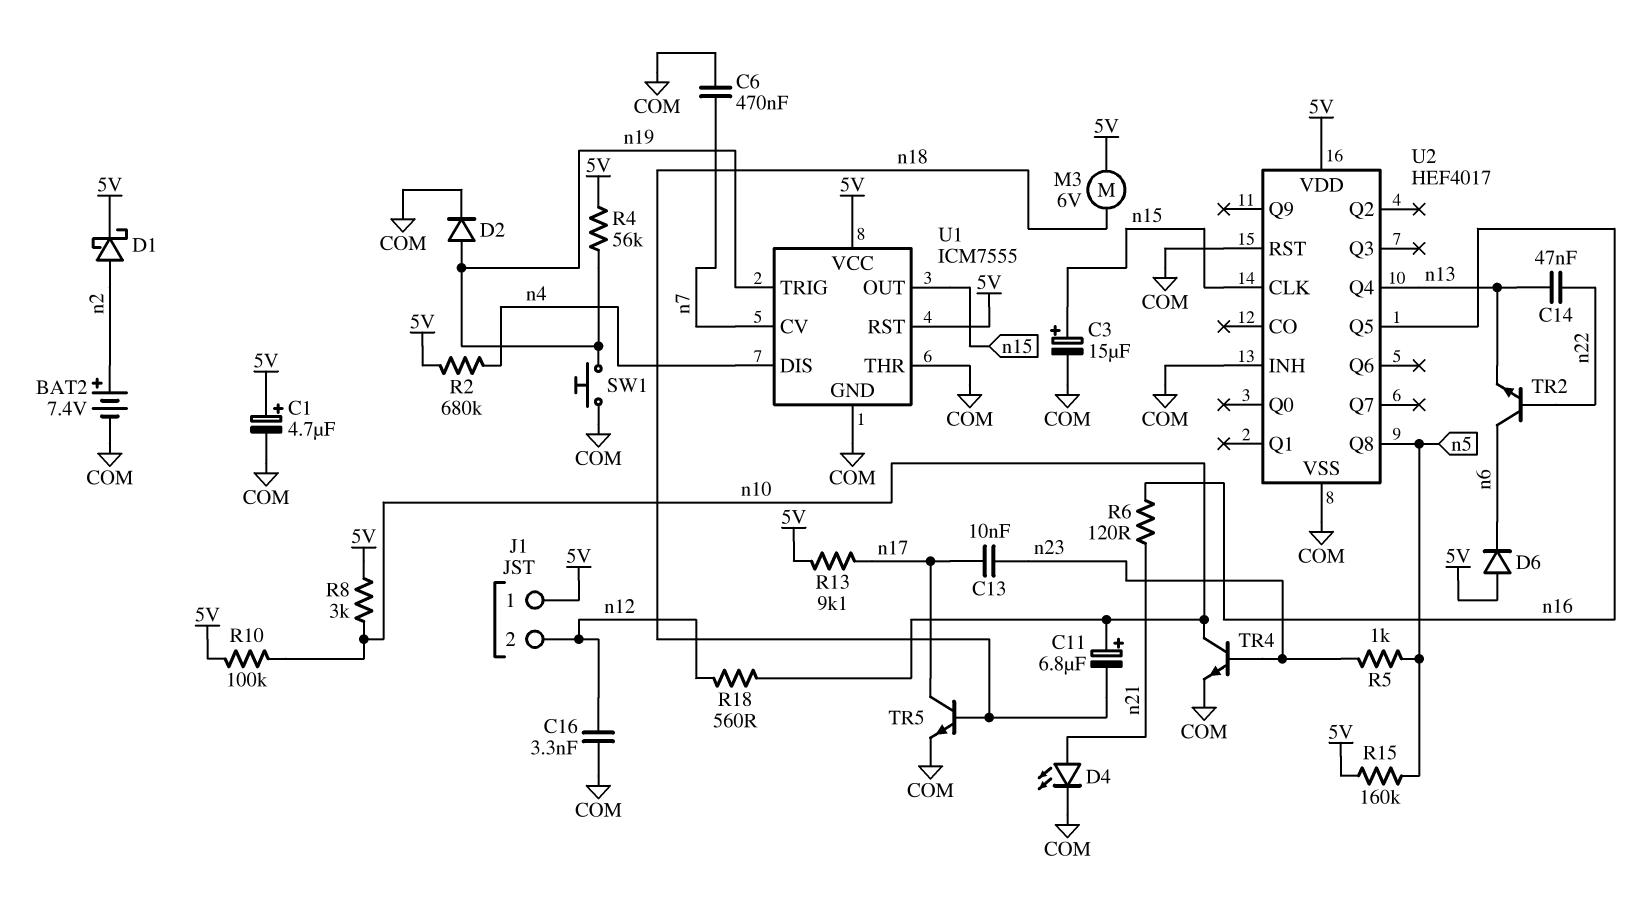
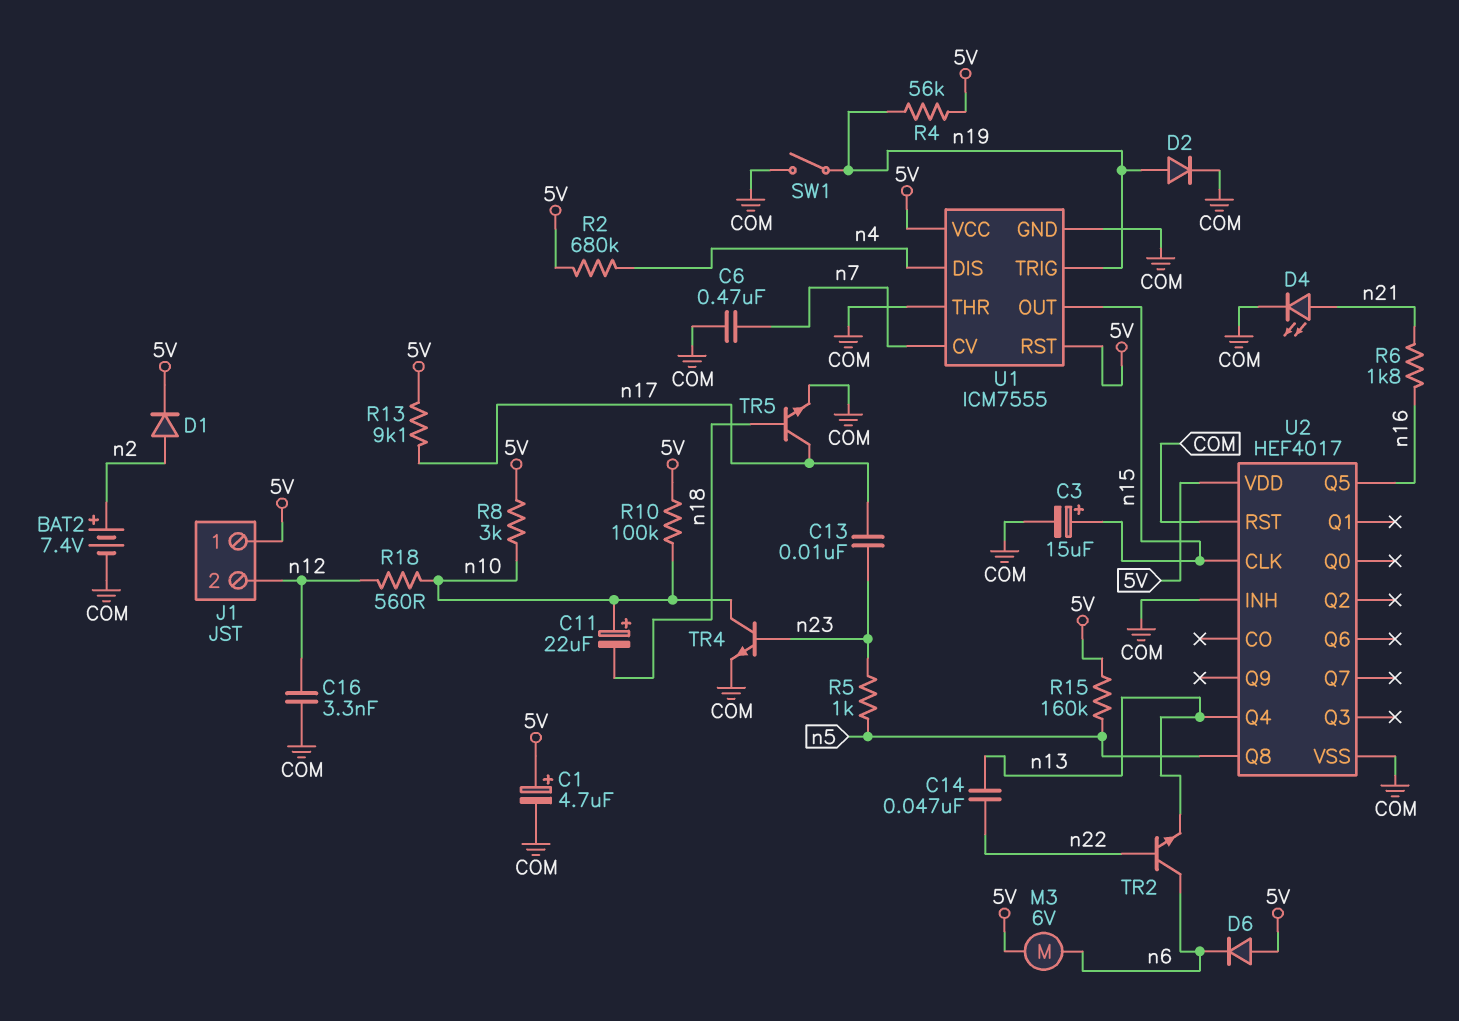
C11: 6.8uF (plus n10, minus n18) -> 22uF (plus n10, minus n18)
D1: schottky (A n2, K 5V) -> diode (A n2, K 5V)
M3: motor 6V (5V, n18) -> motor 6V (5V, n6)
R6: 120 (n16, n21) -> 1.8k (n16, n21)
SW1: button (COM, n19) -> switch (COM, n19)

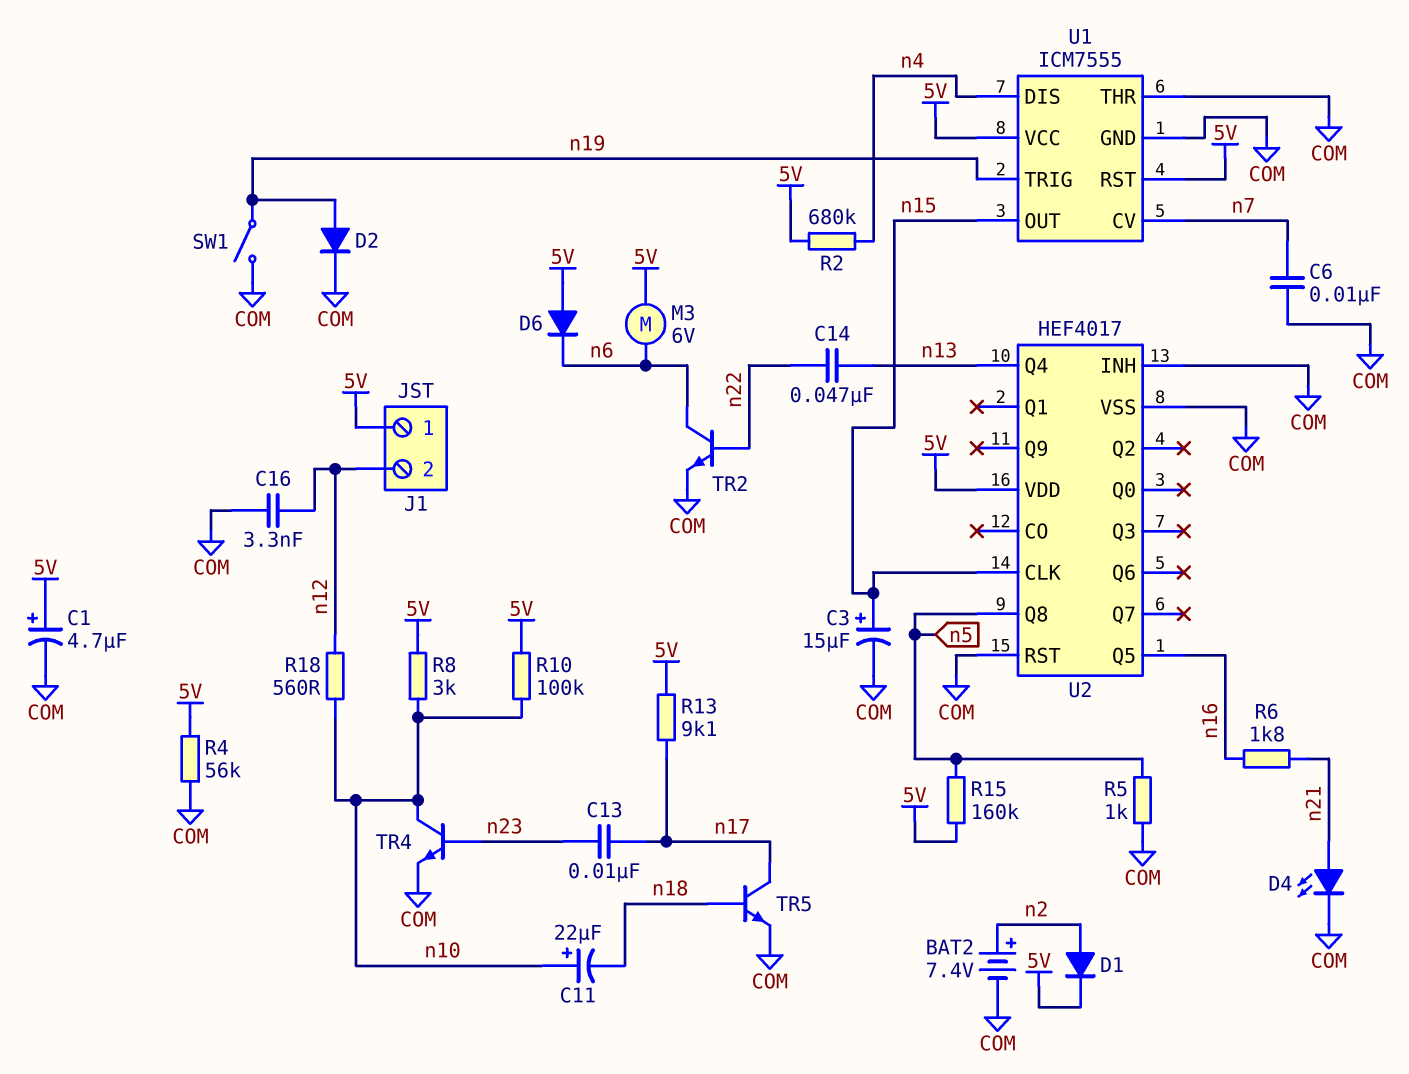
C6: 470nF (COM, n7) -> 10nF (COM, n7)
R4: 56k (5V, n19) -> 56k (5V, COM)
R5: 1k (n5, n23) -> 1k (COM, n5)
TR2: NPN (B n22, C n6, E n13) -> NPN (B n22, C n6, E COM)

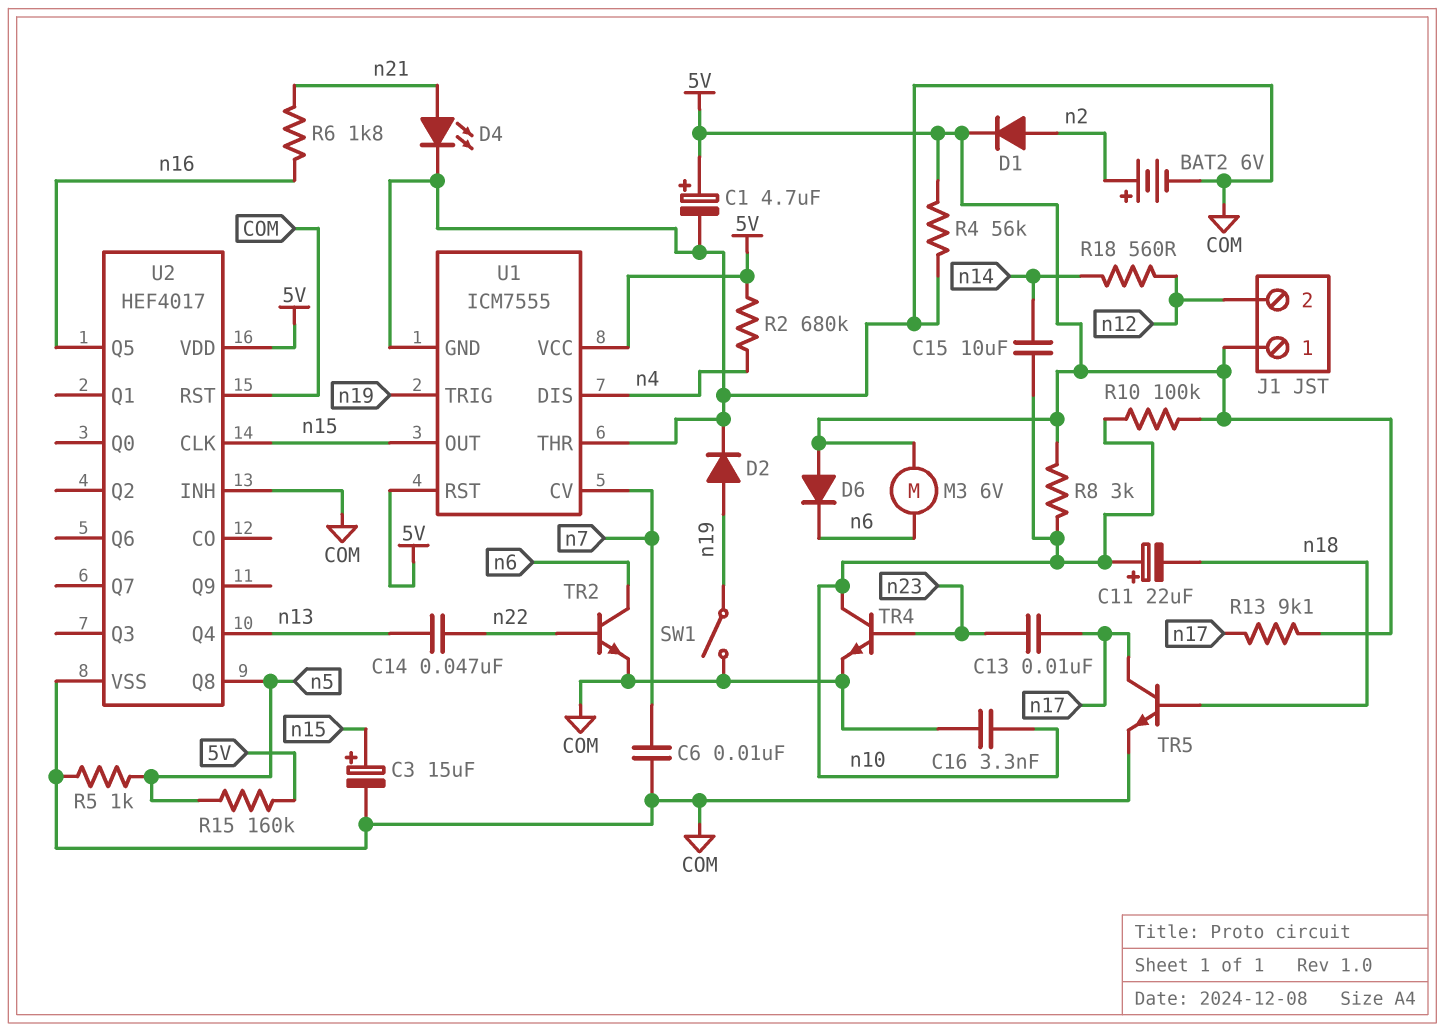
BAT2: 7.4V (plus n2, minus COM) -> 6V (plus n2, minus COM)
C15: none -> 10uF (n10, n14)
C16: 3.3nF (COM, n12) -> 3.3nF (COM, n10)
R18: 560 (n10, n12) -> 560 (n12, n14)

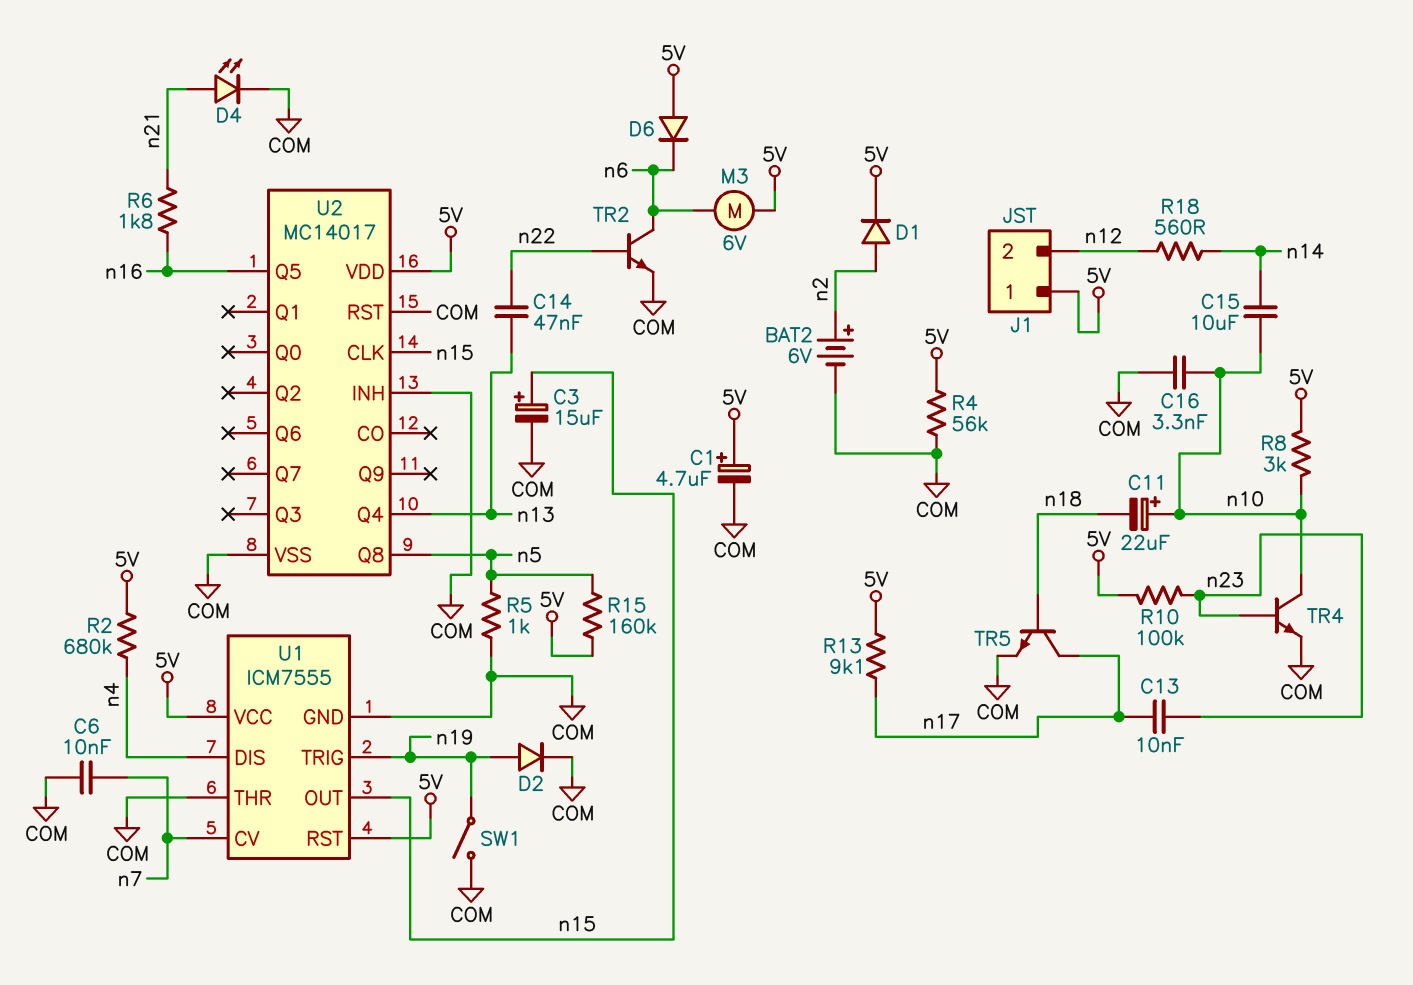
R10: 100k (5V, n10) -> 100k (5V, n23)
U2: HEF4017 -> MC14017

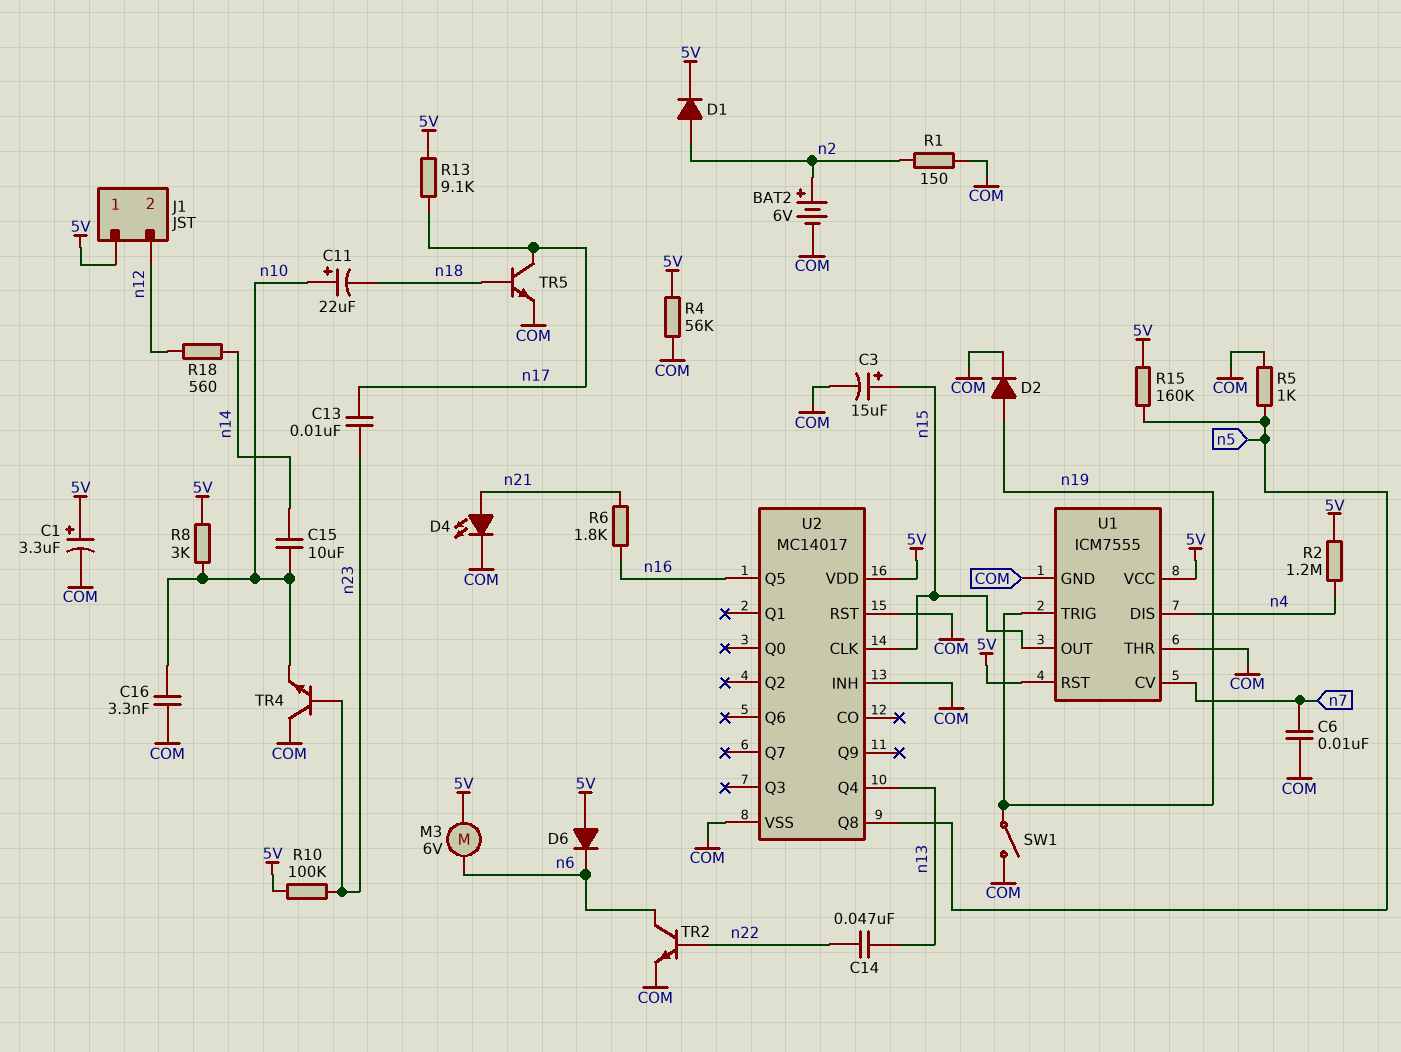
C1: 4.7uF (plus 5V, minus COM) -> 3.3uF (plus 5V, minus COM)
R1: none -> 150 (COM, n2)
R2: 680k (5V, n4) -> 1.2M (5V, n4)
TR4: NPN (B n23, C n10, E COM) -> NPN (B n23, C COM, E n10)

